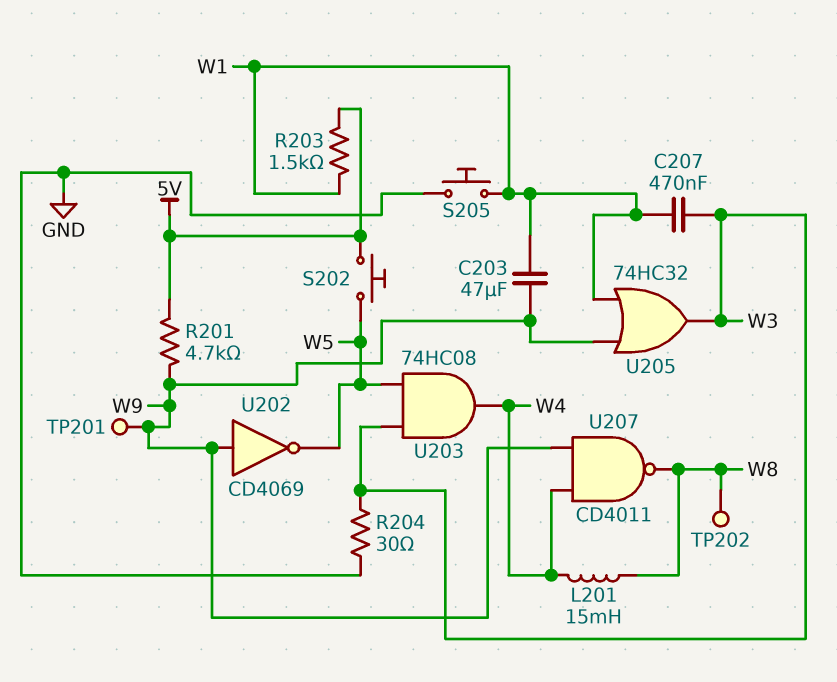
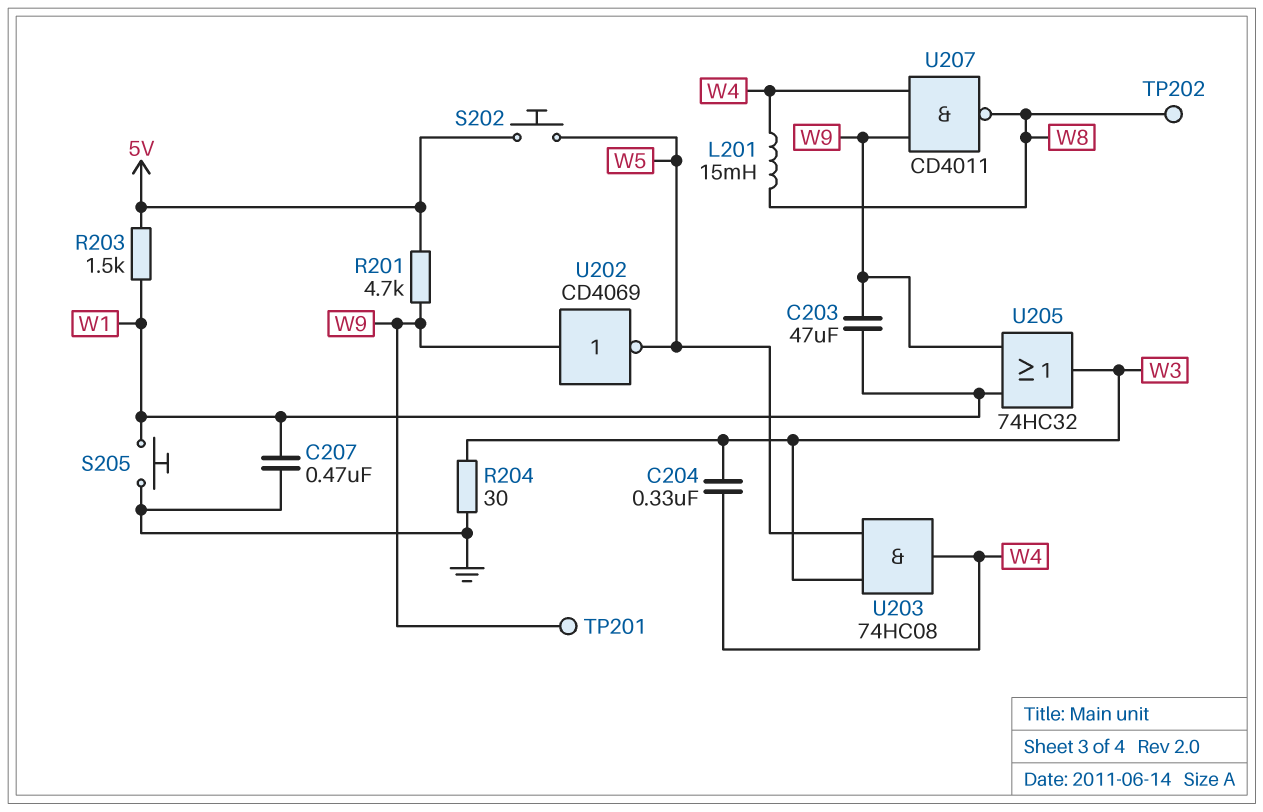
C204: none -> 330nF (W3, W4)
C207: 470nF (W1, W3) -> 470nF (GND, W1)

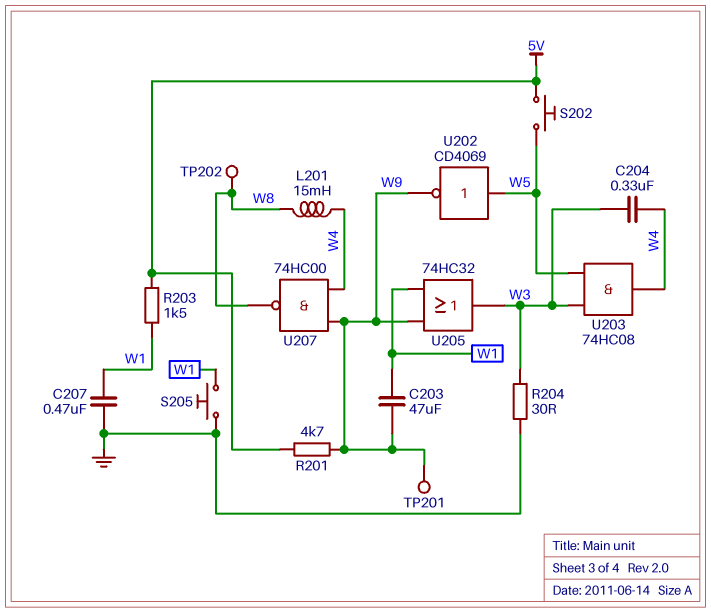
U202: NOT CD4069 (in W9, out W5) -> NOT CD4069 (in W5, out W9)
U207: NAND CD4011 (in W4, in W9, out W8) -> NAND 74HC00 (in W4, in W9, out W8)

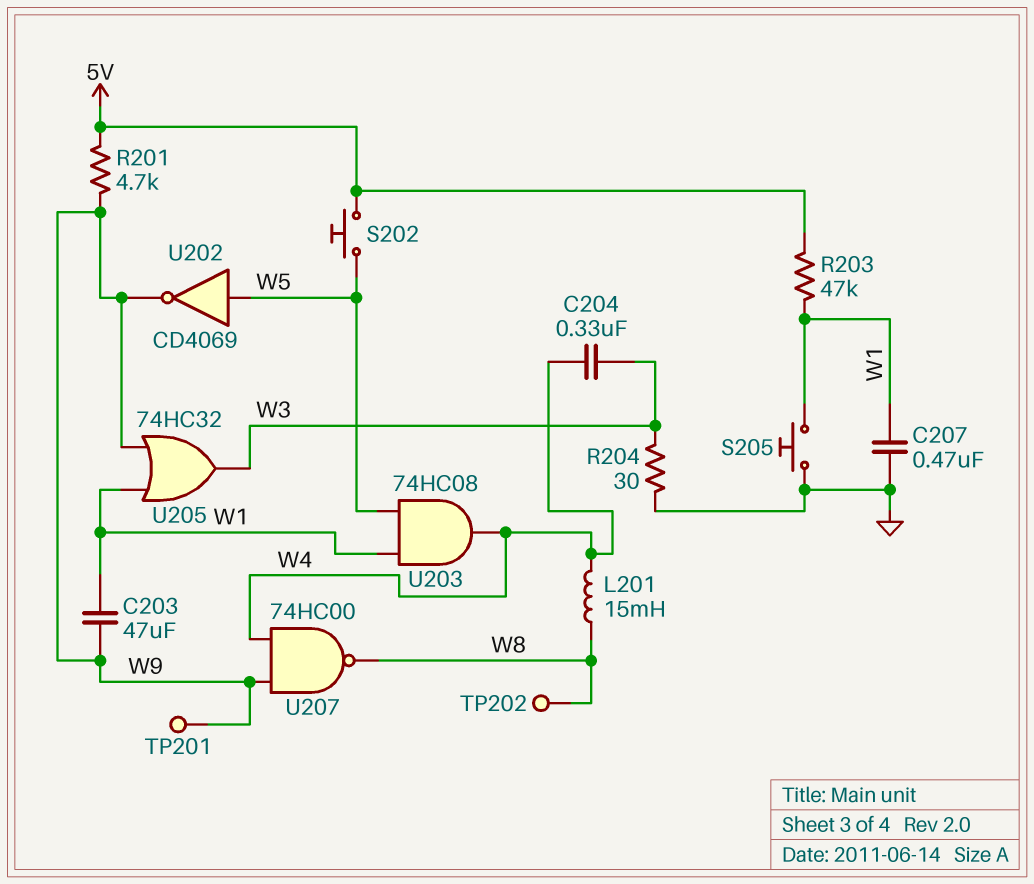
R203: 1.5k (5V, W1) -> 47k (5V, W1)
U203: AND 74HC08 (in W3, in W5, out W4) -> AND 74HC08 (in W1, in W5, out W4)

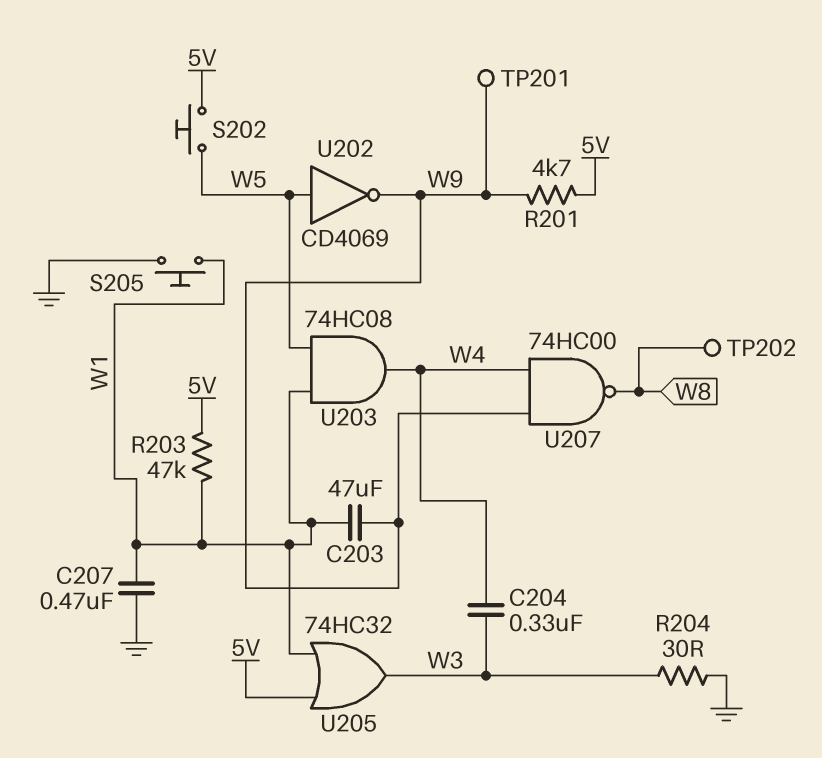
L201: 15mH (W4, W8) -> none
U205: OR 74HC32 (in W1, in W9, out W3) -> OR 74HC32 (in 5V, in W1, out W3)

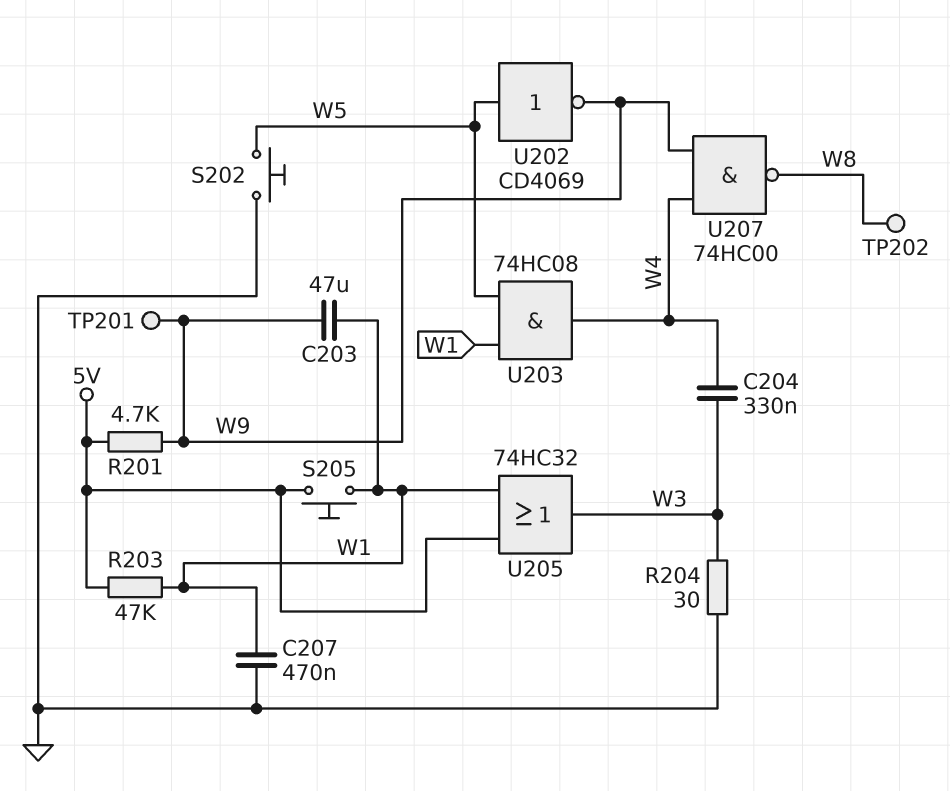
S202: button (5V, W5) -> button (GND, W5)
S205: button (GND, W1) -> button (5V, W1)

